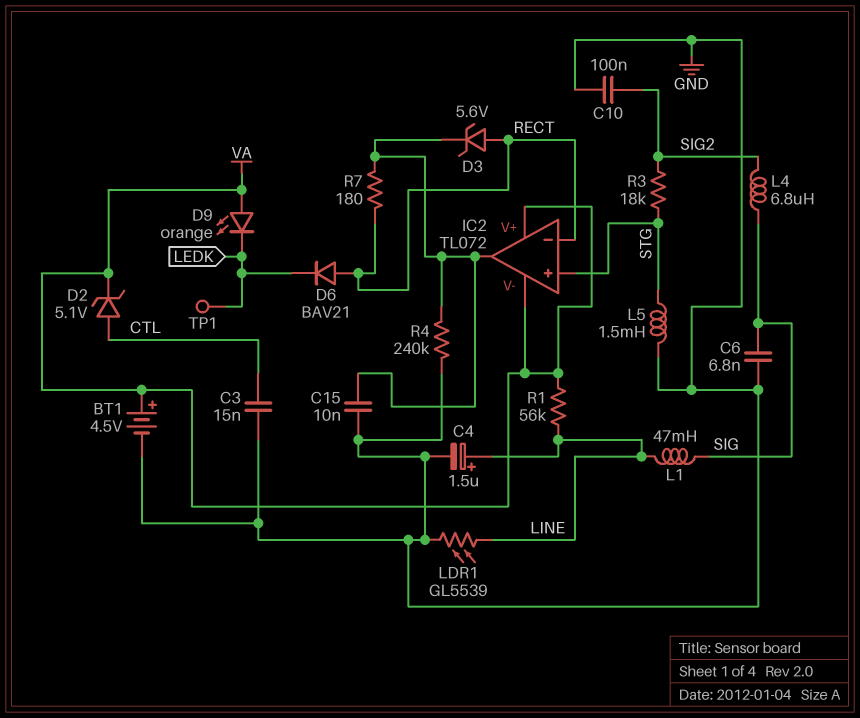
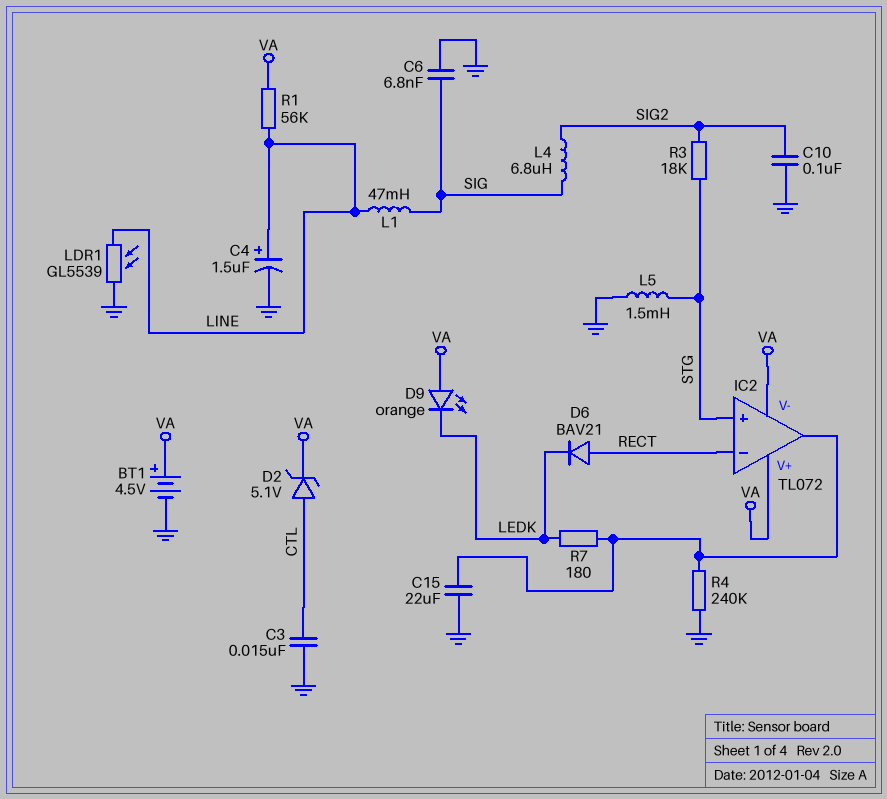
C15: 10nF (GND, IC2/out) -> 22uF (GND, IC2/out)
D3: zener 5.6V (A RECT, K IC2/out) -> none
R7: 180 (IC2/out, RECT) -> 180 (IC2/out, LEDK)
TP1: test point (LEDK) -> none

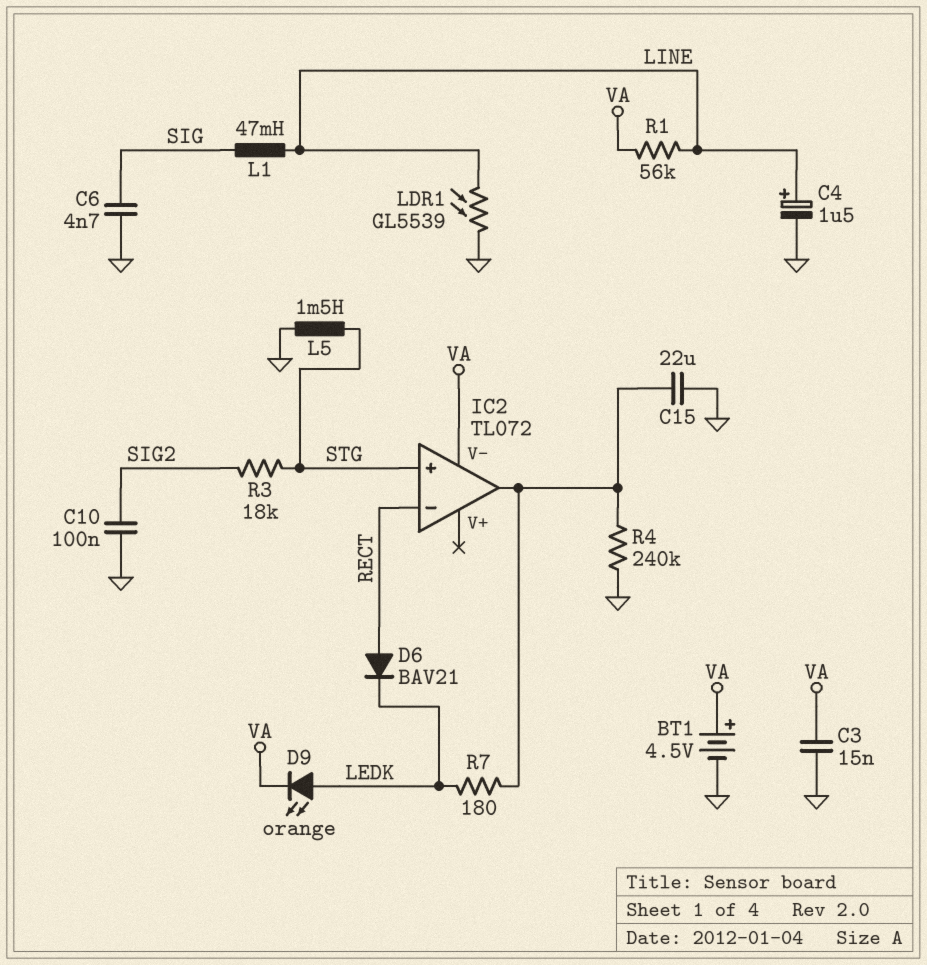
C3: 15nF (CTL, GND) -> 15nF (GND, VA)
C6: 6.8nF (GND, SIG) -> 4.7nF (GND, SIG)
D2: zener 5.1V (A CTL, K VA) -> none
D9: LED orange (A VA, K LEDK) -> LED orange (A LEDK, K VA)
IC2 pin V+: VA -> none
L4: 6.8uH (SIG, SIG2) -> none

